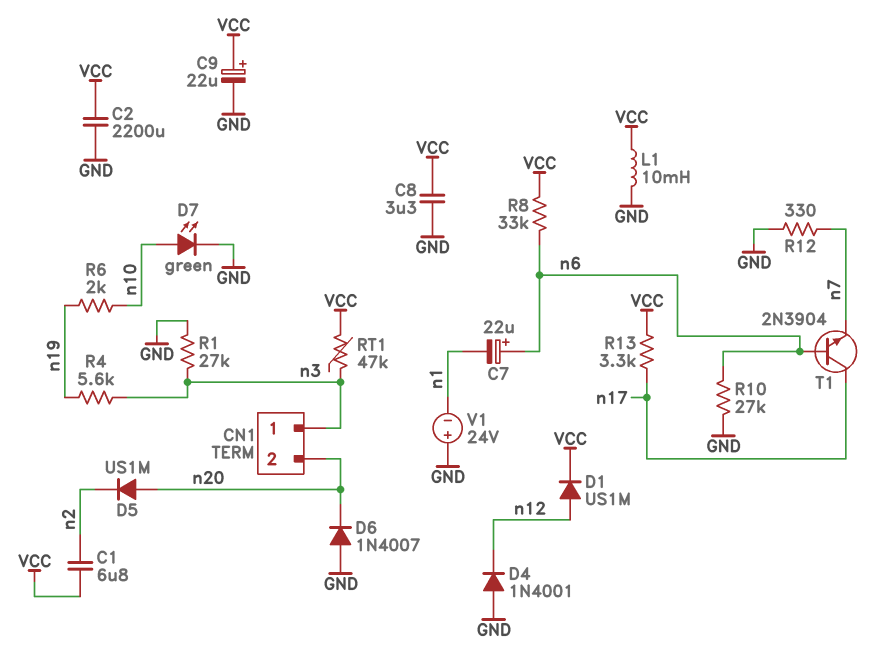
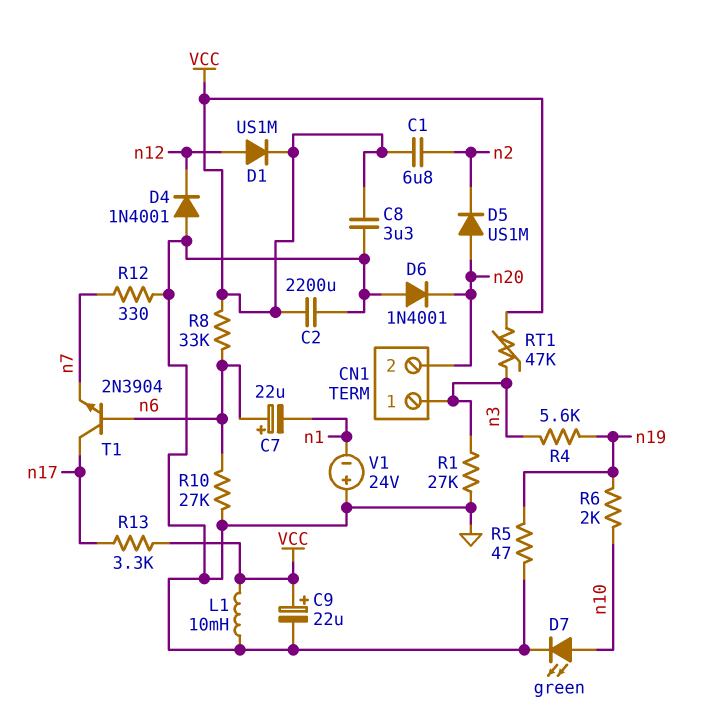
D6: diode 1N4007 (A GND, K n20) -> diode 1N4001 (A GND, K n20)
R5: none -> 47 (GND, n19)

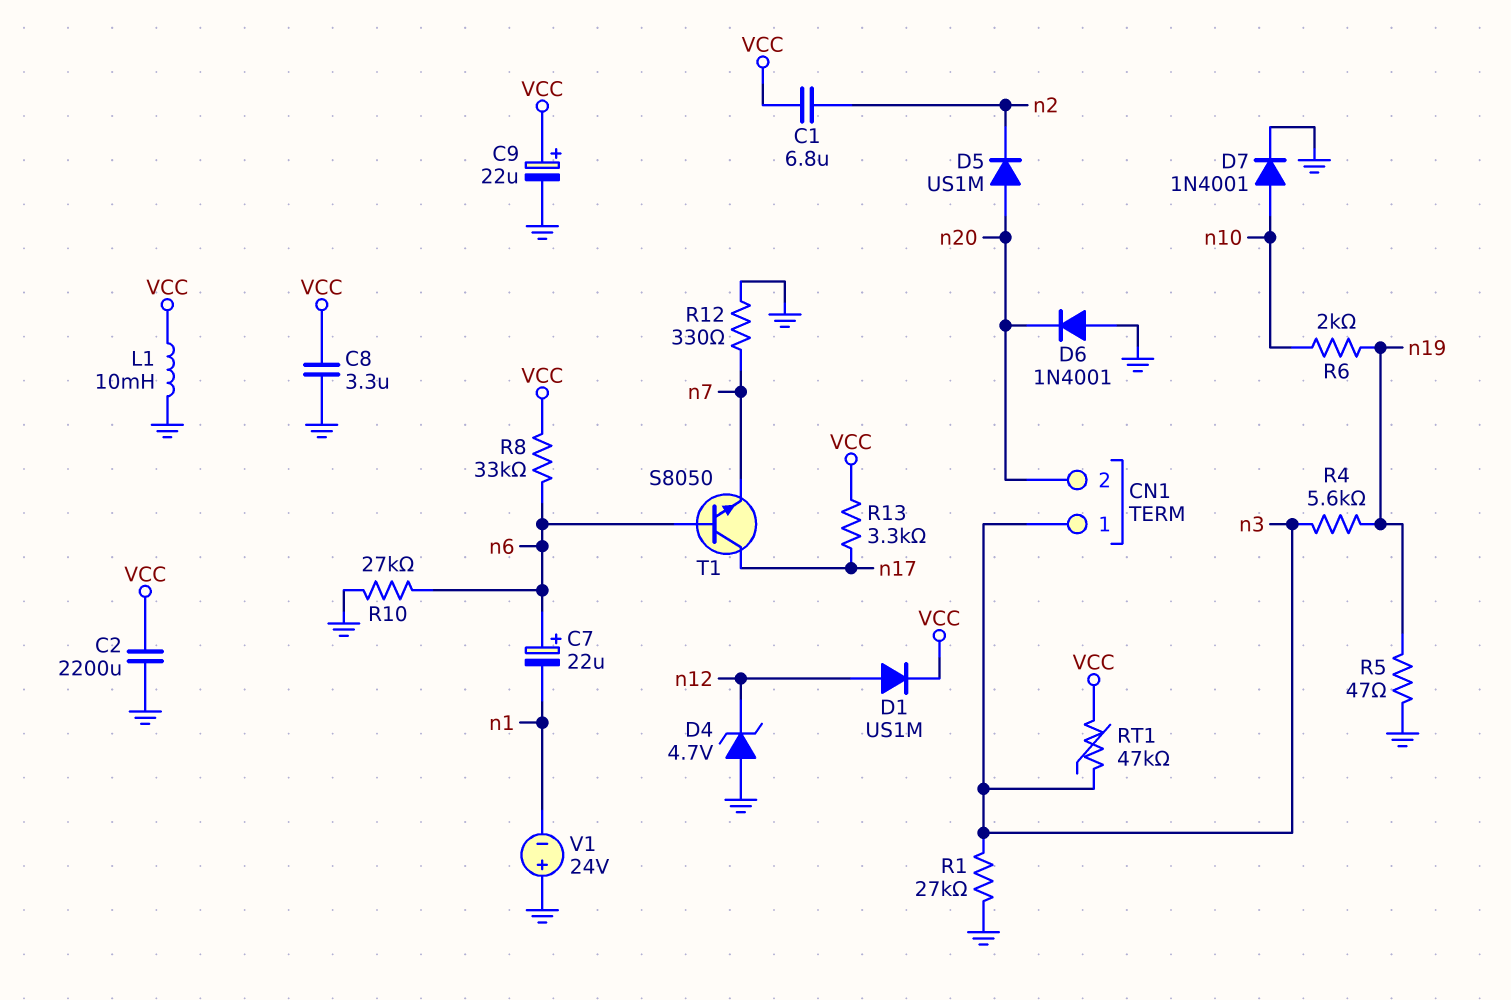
D4: diode 1N4001 (A GND, K n12) -> zener 4.7V (A GND, K n12)
D7: LED green (A n10, K GND) -> diode 1N4001 (A n10, K GND)
T1: NPN 2N3904 (B n6, C n17, E n7) -> NPN S8050 (B n6, C n17, E n7)

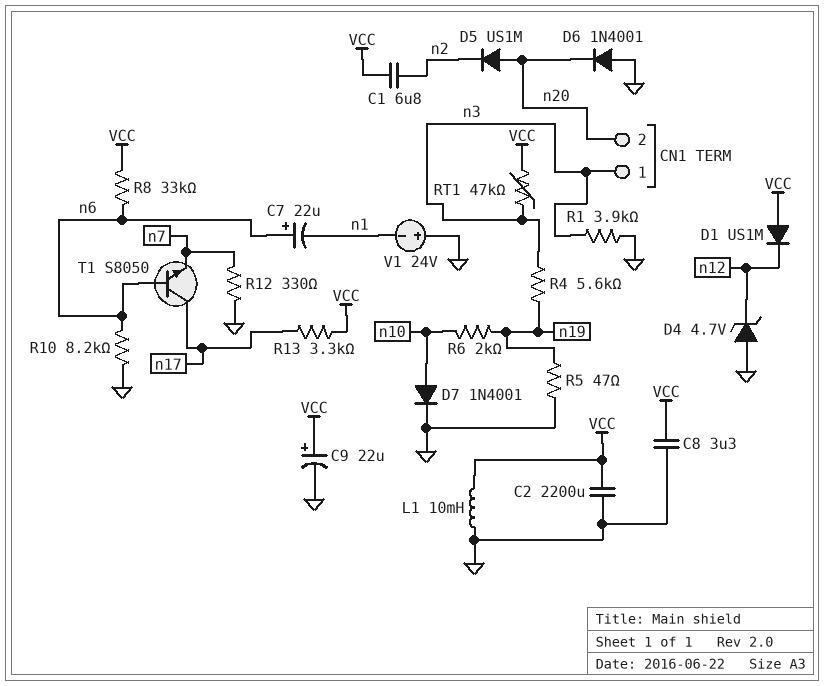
D1: diode US1M (A n12, K VCC) -> diode US1M (A VCC, K n12)
R1: 27k (GND, n3) -> 3.9k (GND, n3)
R10: 27k (GND, n6) -> 8.2k (GND, n6)

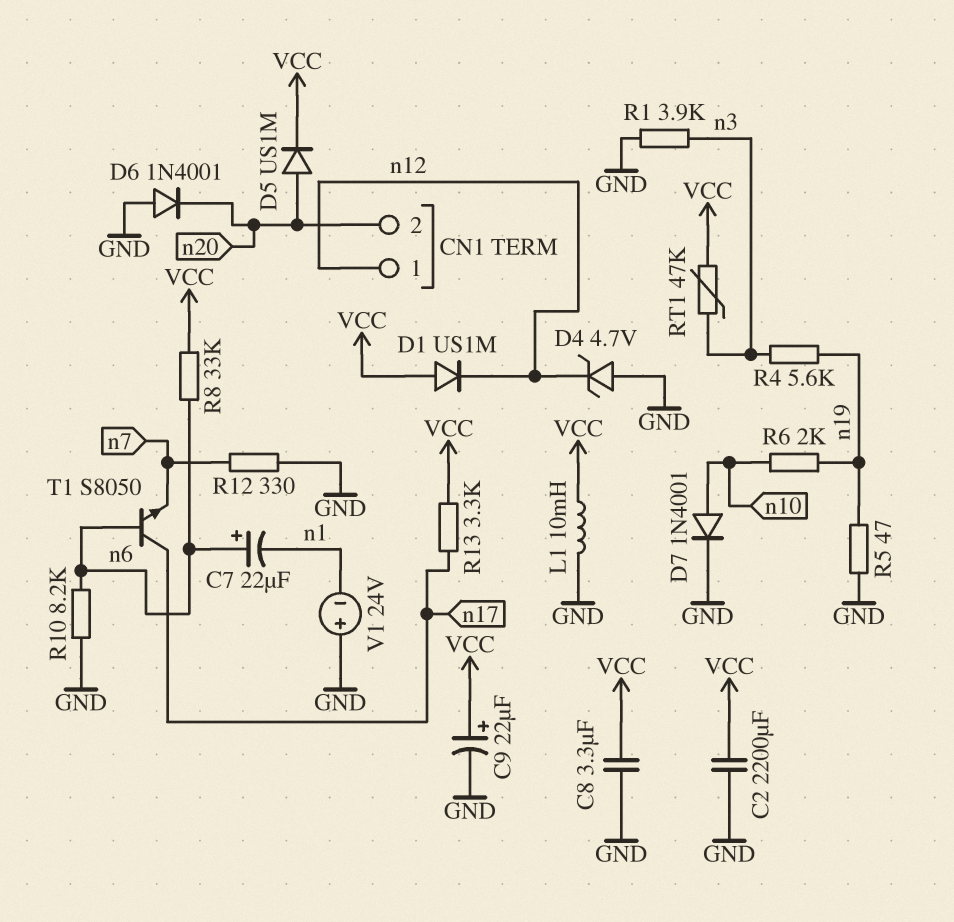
C1: 6.8uF (VCC, n2) -> none
CN1 pin 1: n3 -> n12
D5: diode US1M (A n20, K n2) -> diode US1M (A n20, K VCC)

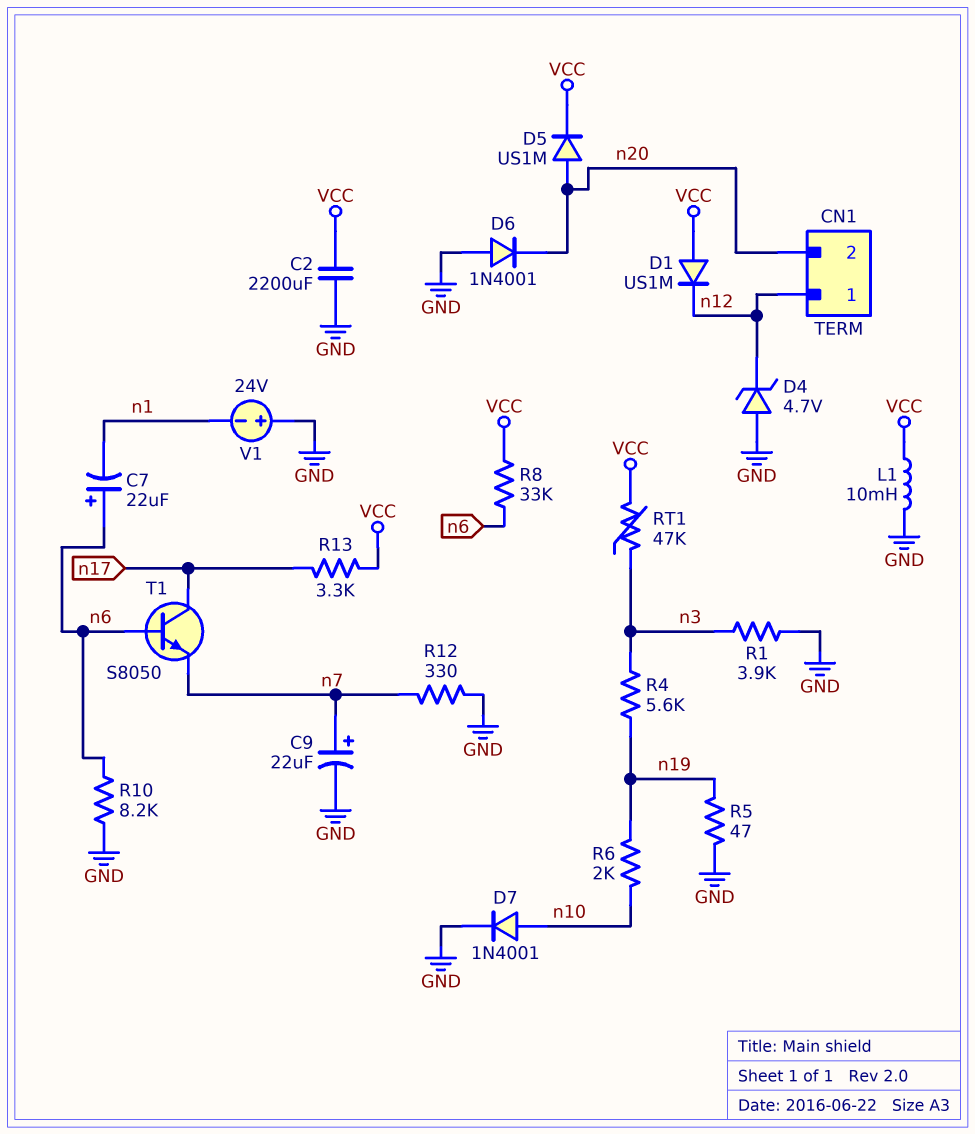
C8: 3.3uF (GND, VCC) -> none
C9: 22uF (plus VCC, minus GND) -> 22uF (plus n7, minus GND)

